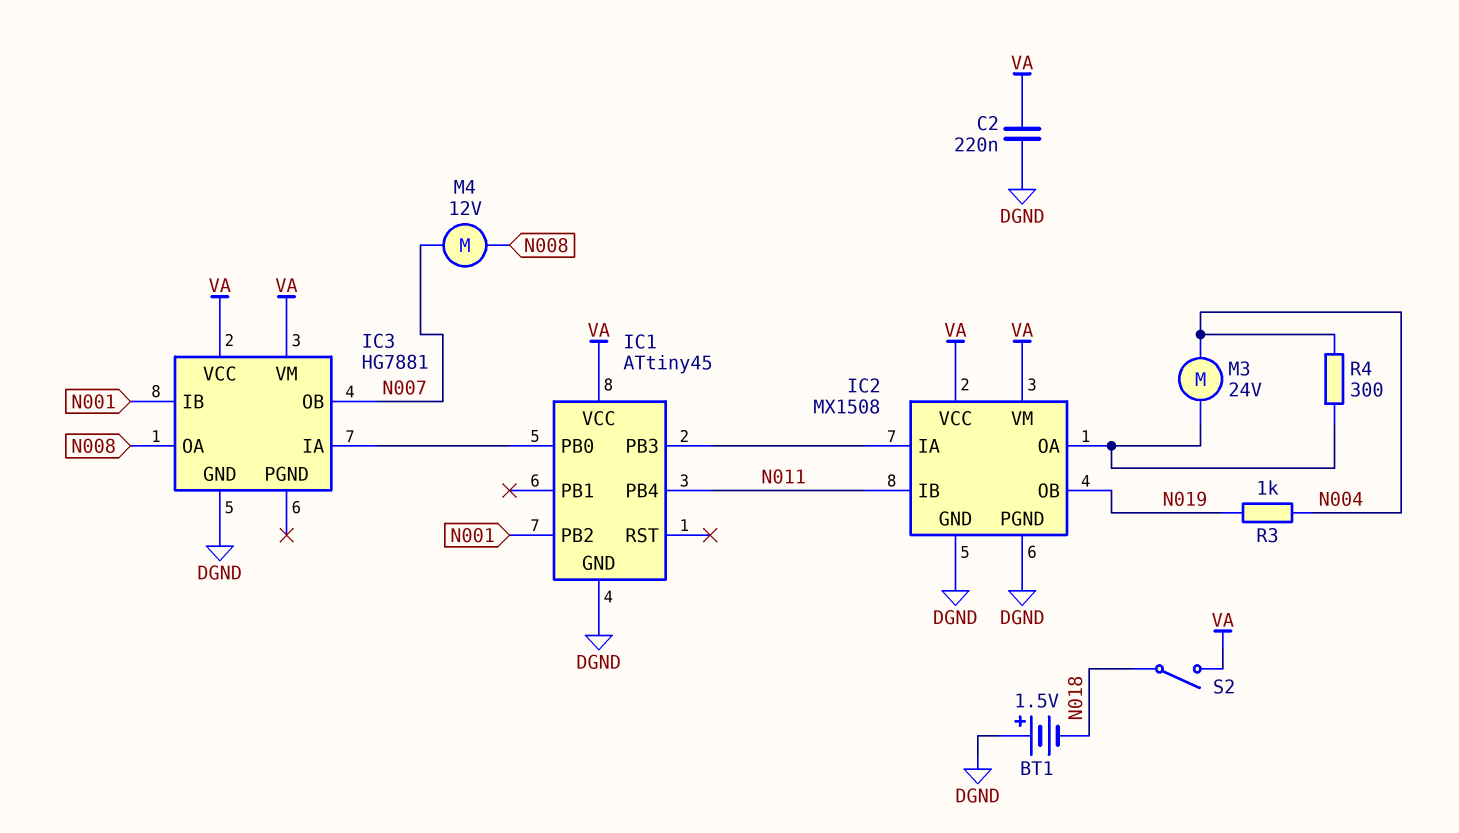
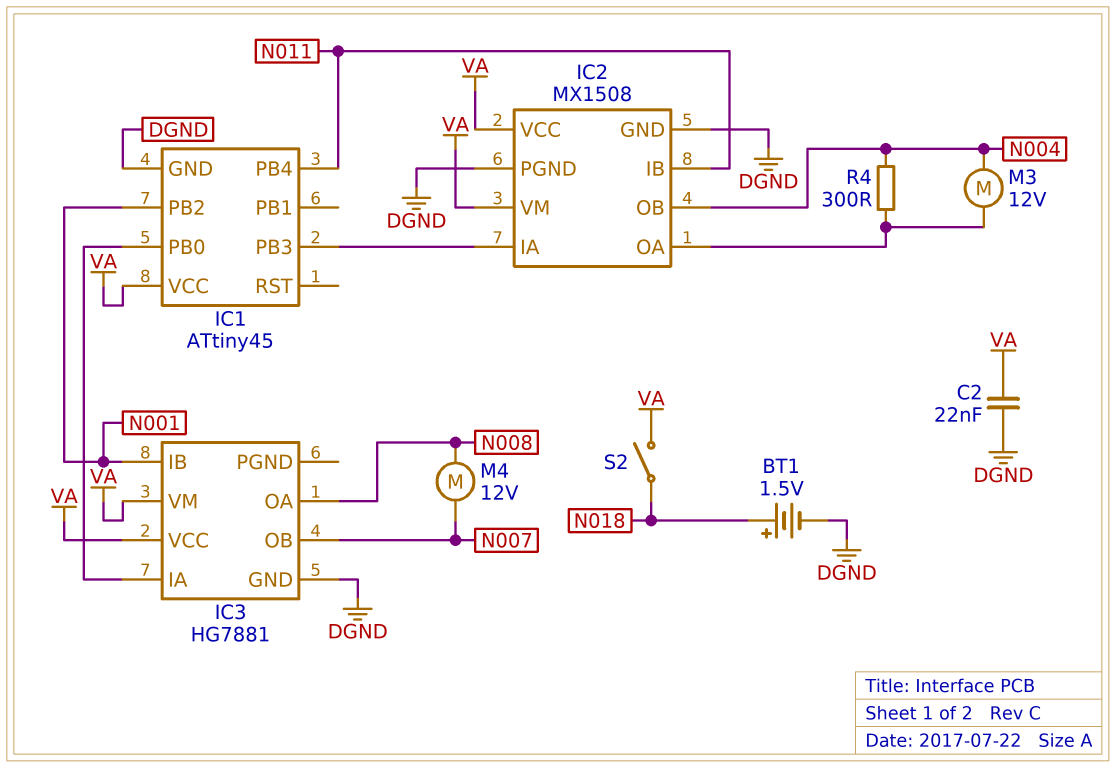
BT1: 1.5V (plus DGND, minus N018) -> 1.5V (plus N018, minus DGND)
C2: 220nF (DGND, VA) -> 22nF (DGND, VA)
IC2 pin OB: N019 -> N004
M3: motor 24V (IC2/OA, N004) -> motor 12V (IC2/OA, N004)
R3: 1k (N004, N019) -> none

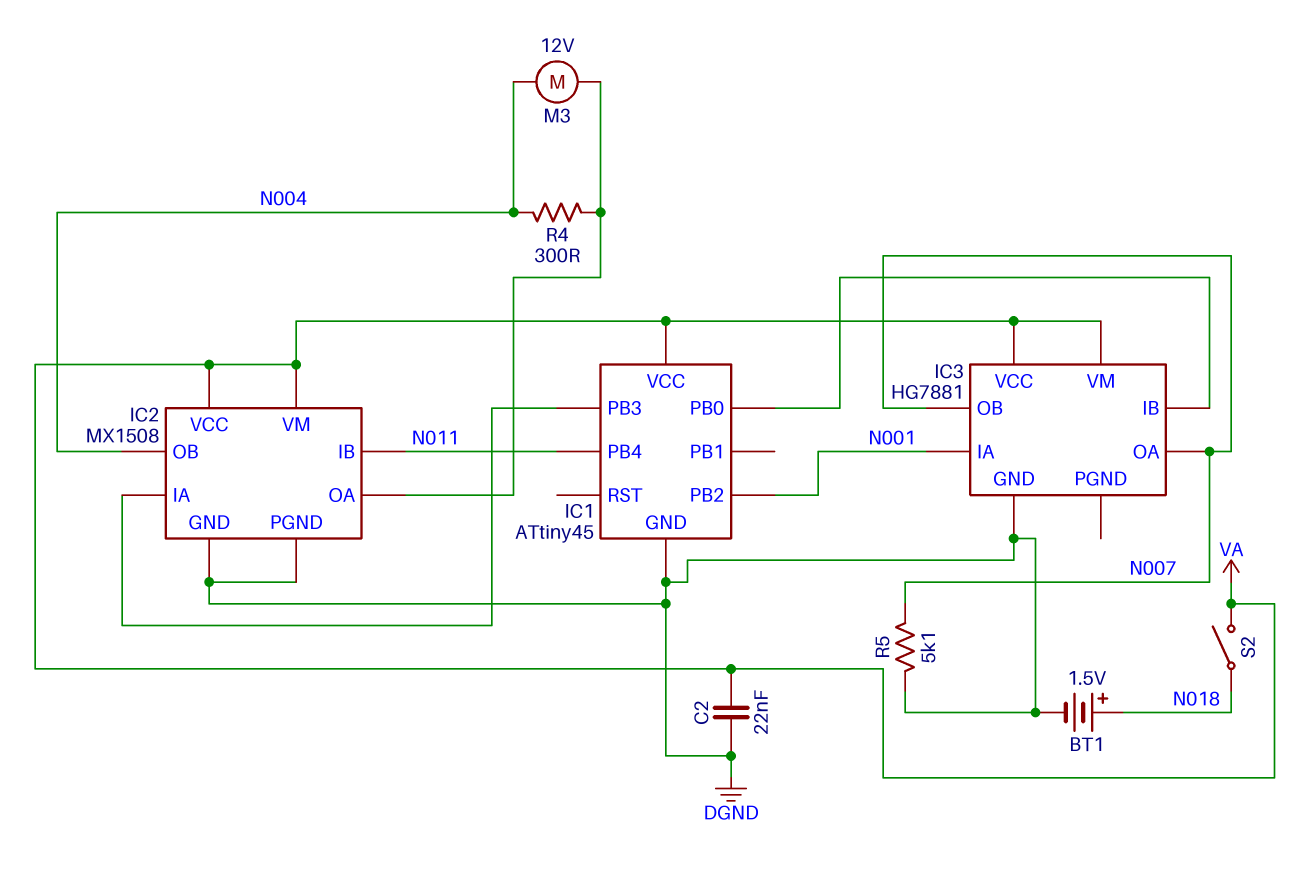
IC3 pin IA: IC1/PB0 -> N001
IC3 pin IB: N001 -> IC1/PB0
IC3 pin OA: N008 -> N007
M4: motor 12V (N007, N008) -> none
R5: none -> 5.1k (DGND, N007)

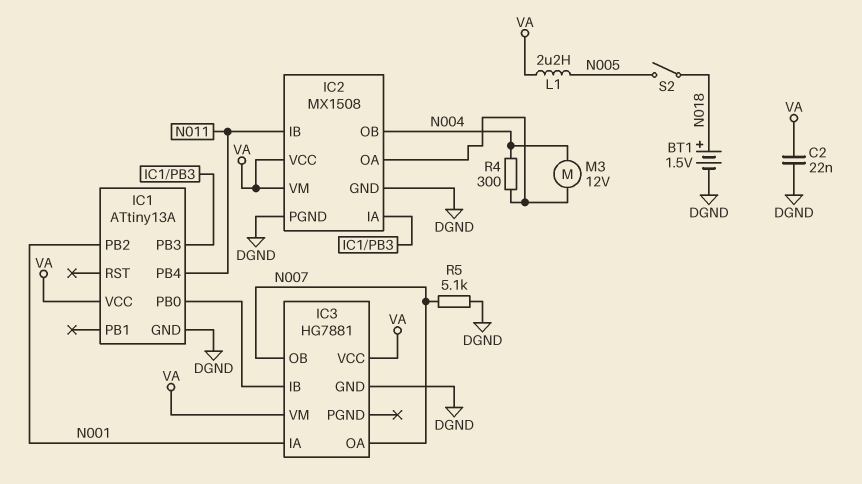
IC1: ATtiny45 -> ATtiny13A
L1: none -> 2.2uH (N005, VA)
S2: switch (N018, VA) -> switch (N005, N018)

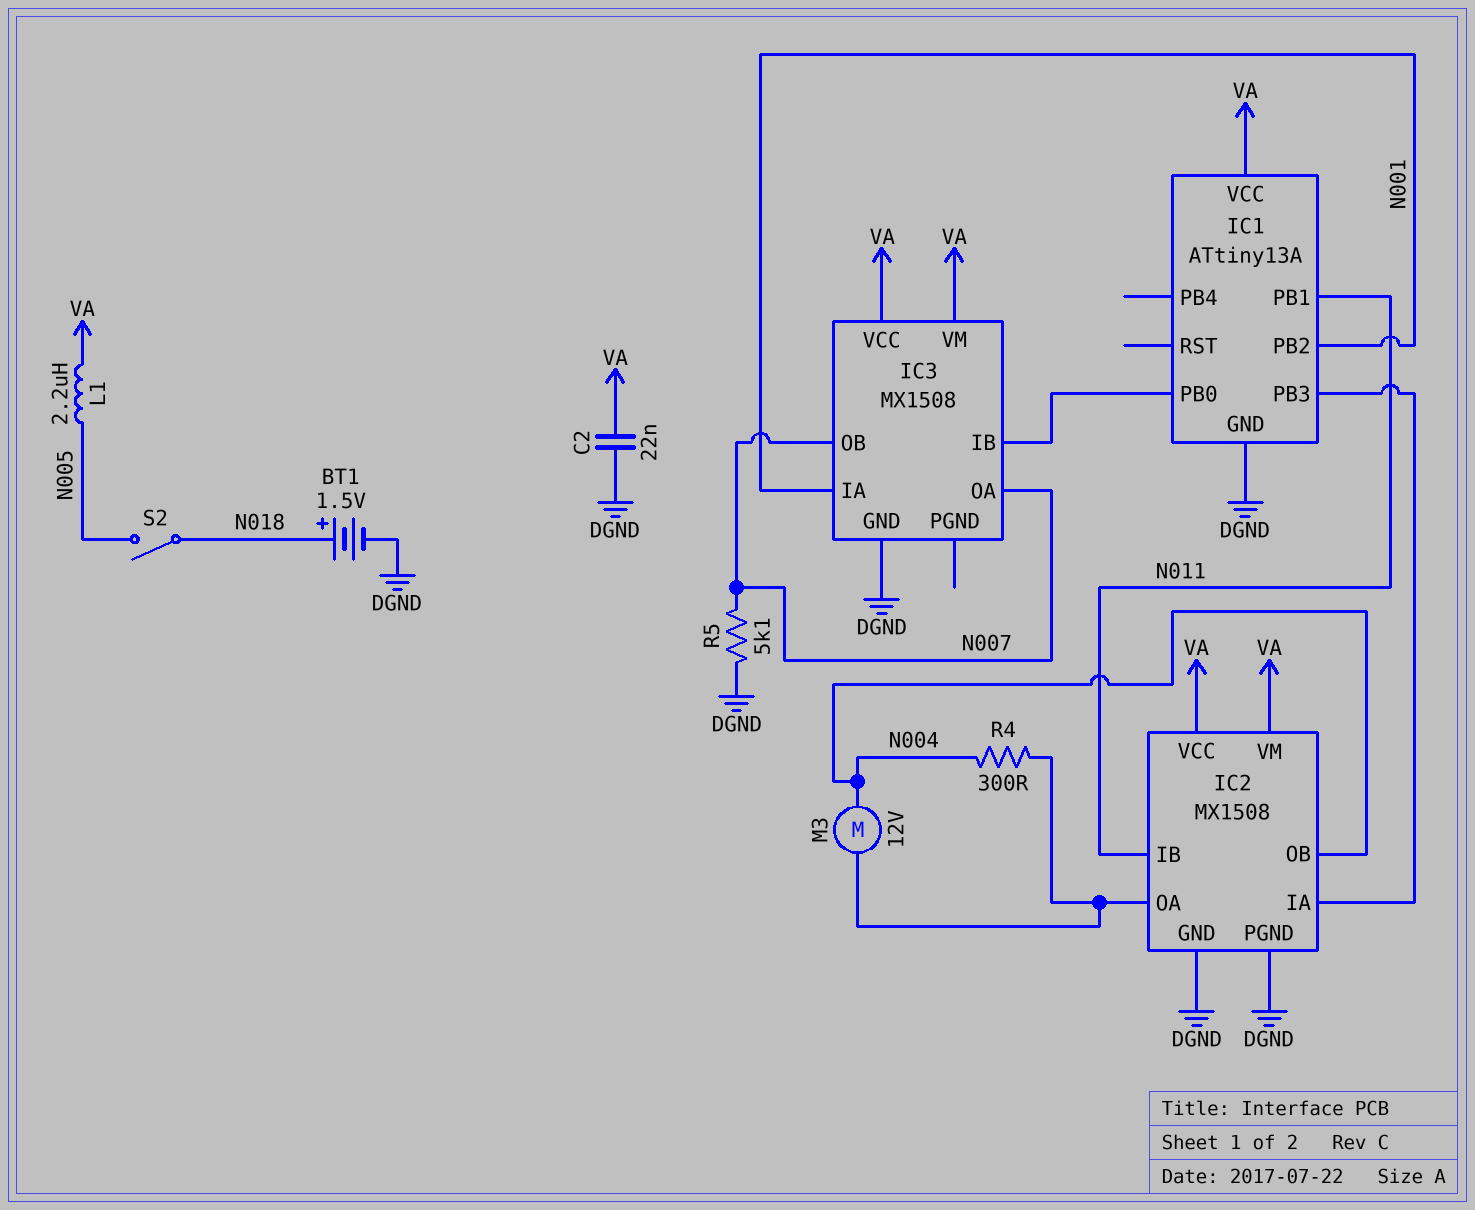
IC1 pin PB1: none -> N011
IC1 pin PB4: N011 -> none
IC3: HG7881 -> MX1508

